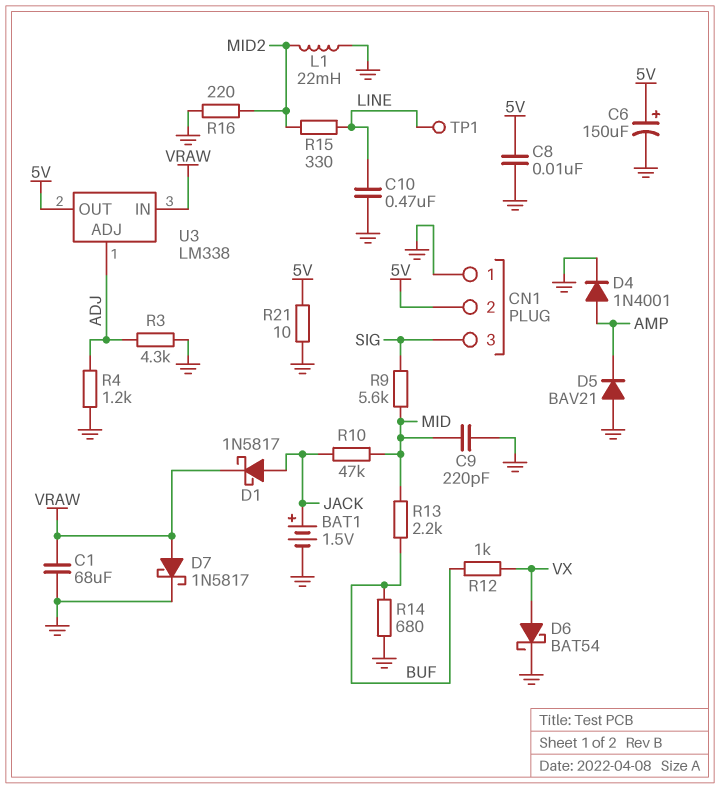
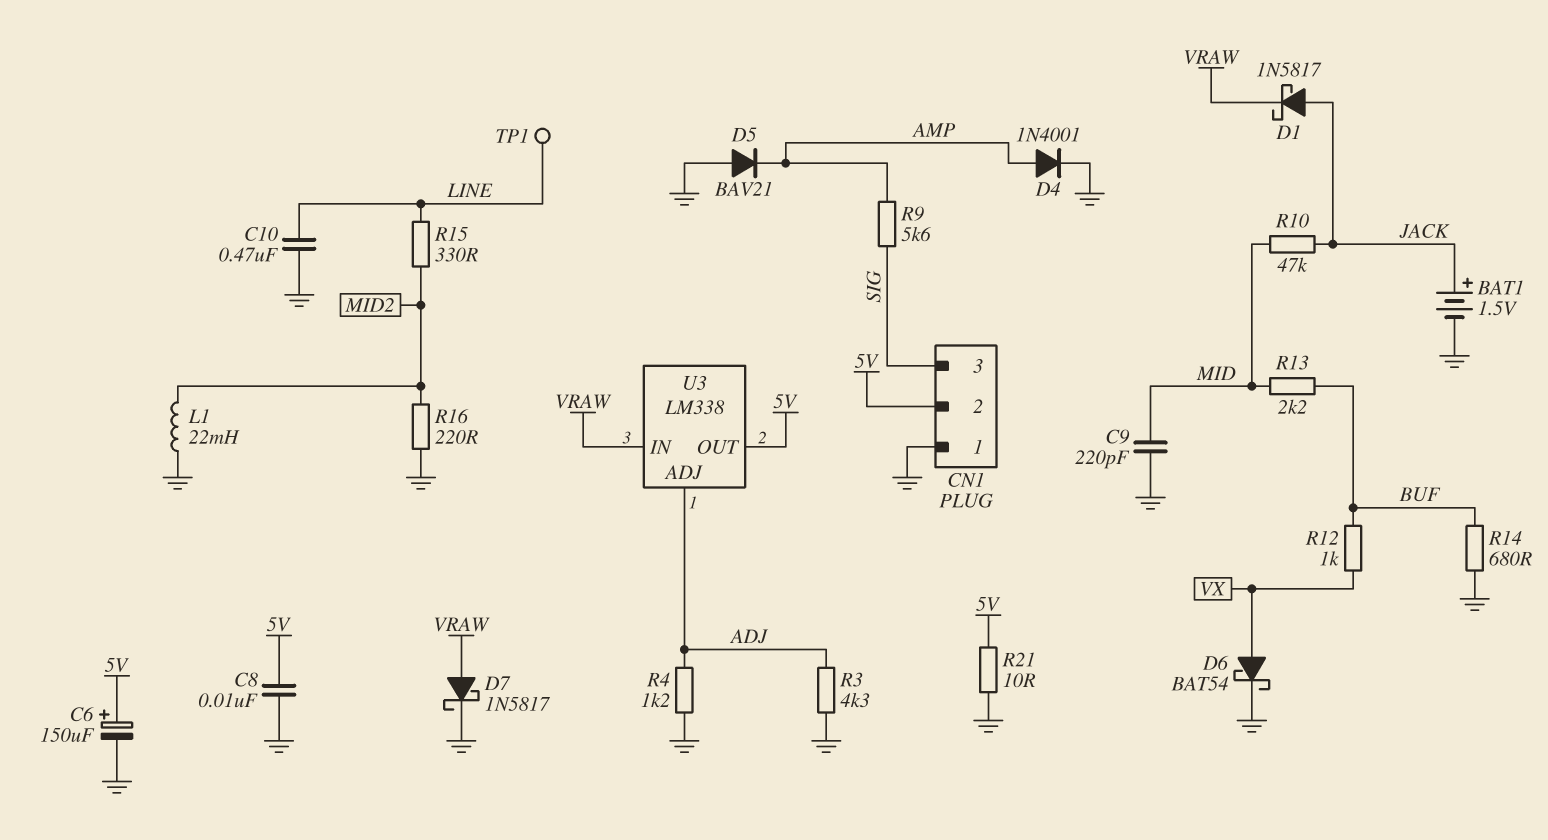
C1: 68uF (GND, VRAW) -> none
R9: 5.6k (MID, SIG) -> 5.6k (AMP, SIG)

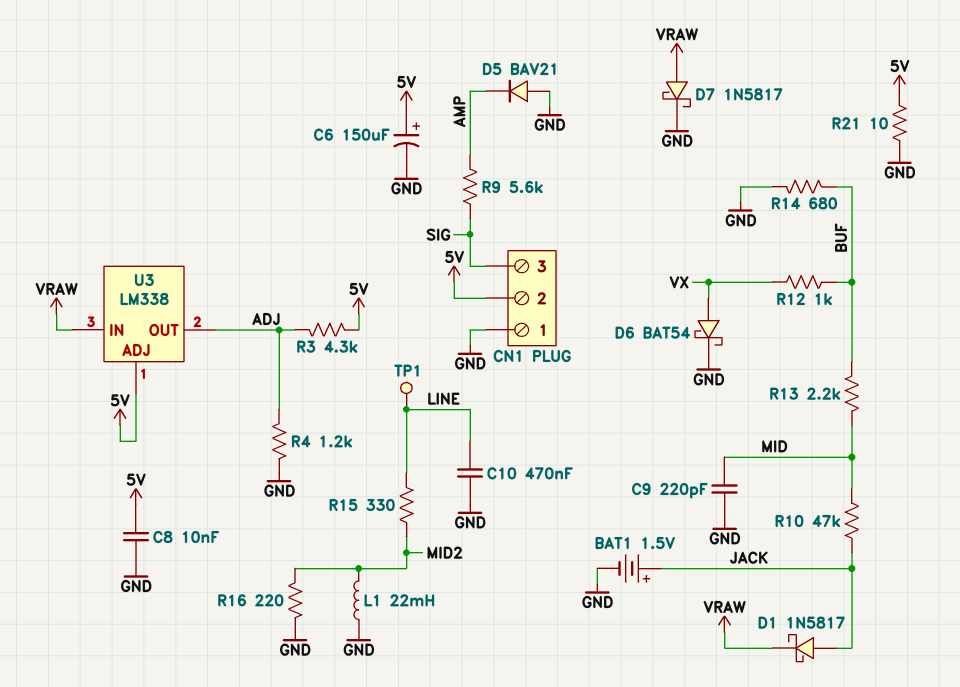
D4: diode 1N4001 (A AMP, K GND) -> none
R3: 4.3k (ADJ, GND) -> 4.3k (5V, ADJ)
U3 pin ADJ: ADJ -> 5V
U3 pin OUT: 5V -> ADJ

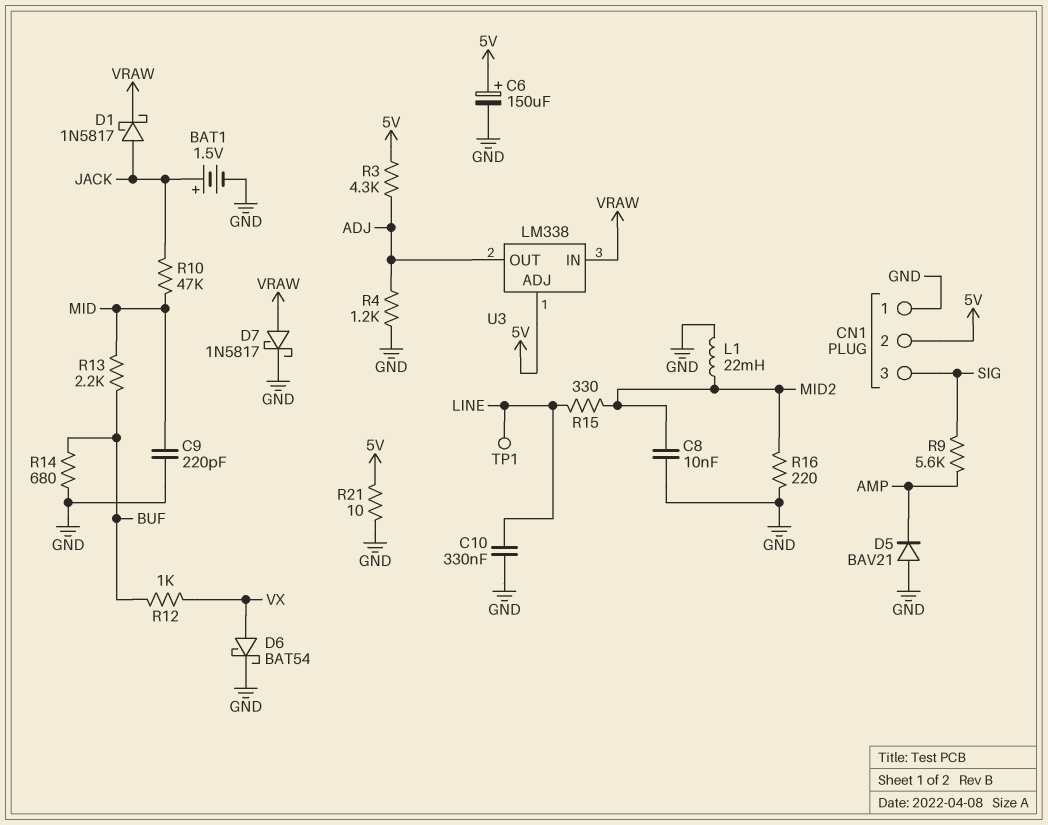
C8: 10nF (5V, GND) -> 10nF (GND, MID2)
C10: 470nF (GND, LINE) -> 330nF (GND, LINE)

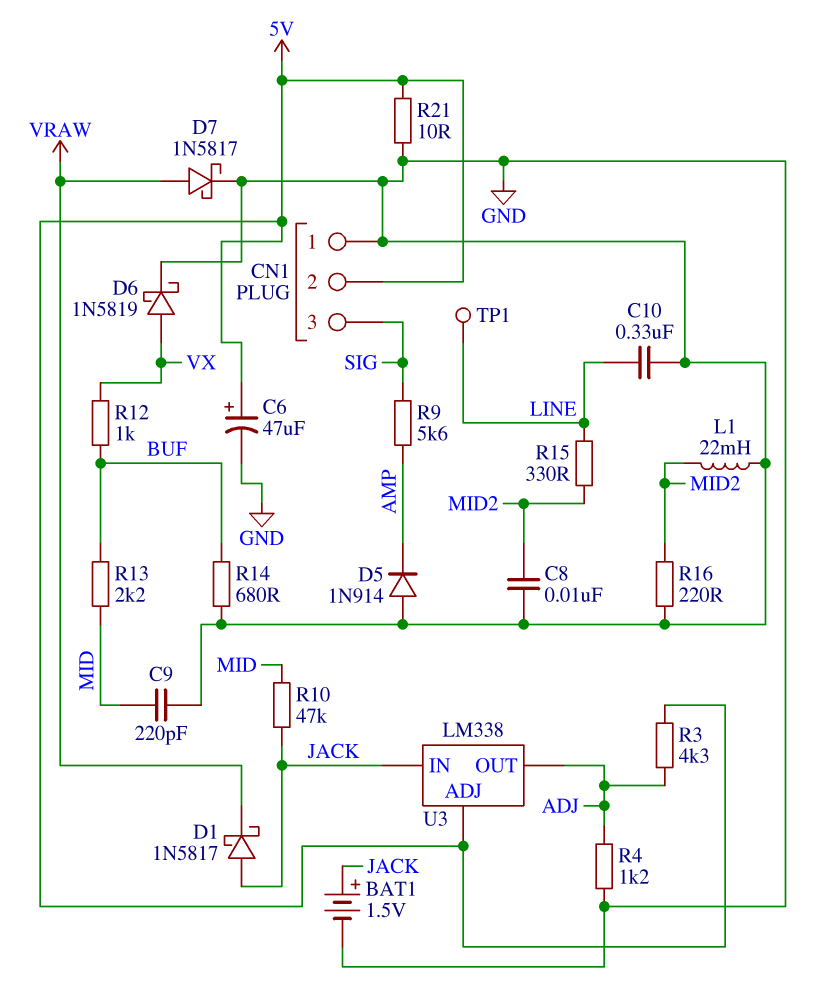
C6: 150uF (plus 5V, minus GND) -> 47uF (plus 5V, minus GND)
D5: diode BAV21 (A GND, K AMP) -> diode 1N914 (A GND, K AMP)
D6: schottky BAT54 (A VX, K GND) -> schottky 1N5819 (A VX, K GND)
U3 pin IN: VRAW -> JACK

